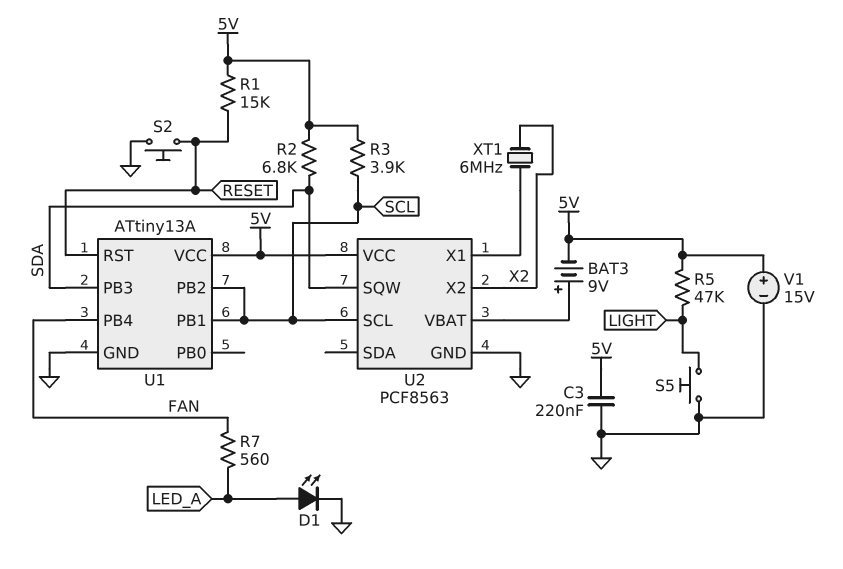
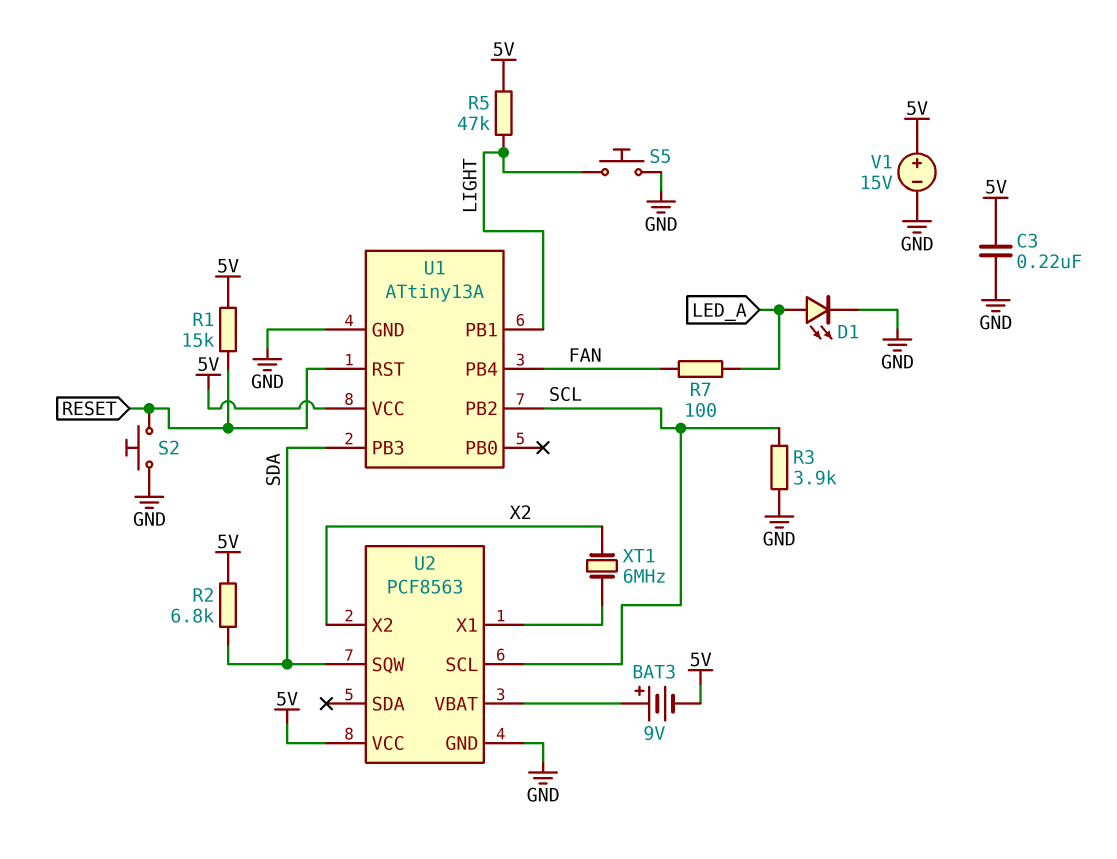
R3: 3.9k (5V, SCL) -> 3.9k (GND, SCL)
R7: 560 (FAN, LED_A) -> 100 (FAN, LED_A)
U1 pin PB1: SCL -> LIGHT

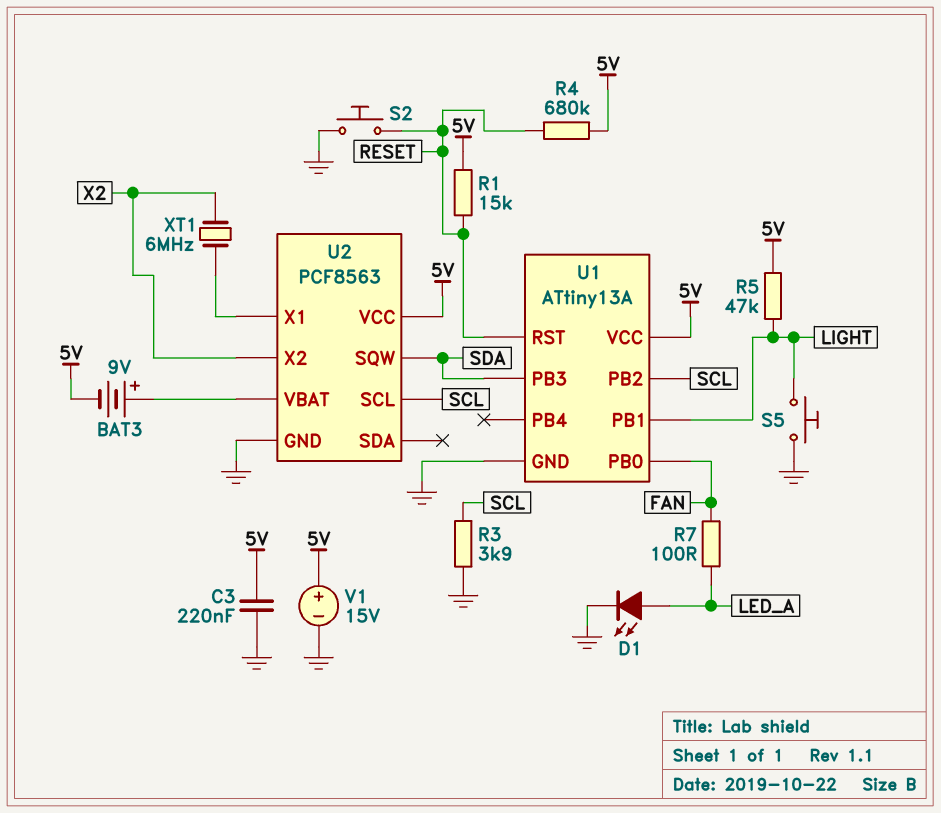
R2: 6.8k (5V, SDA) -> none
R4: none -> 680k (5V, RESET)
U1 pin PB0: none -> FAN
U1 pin PB4: FAN -> none

